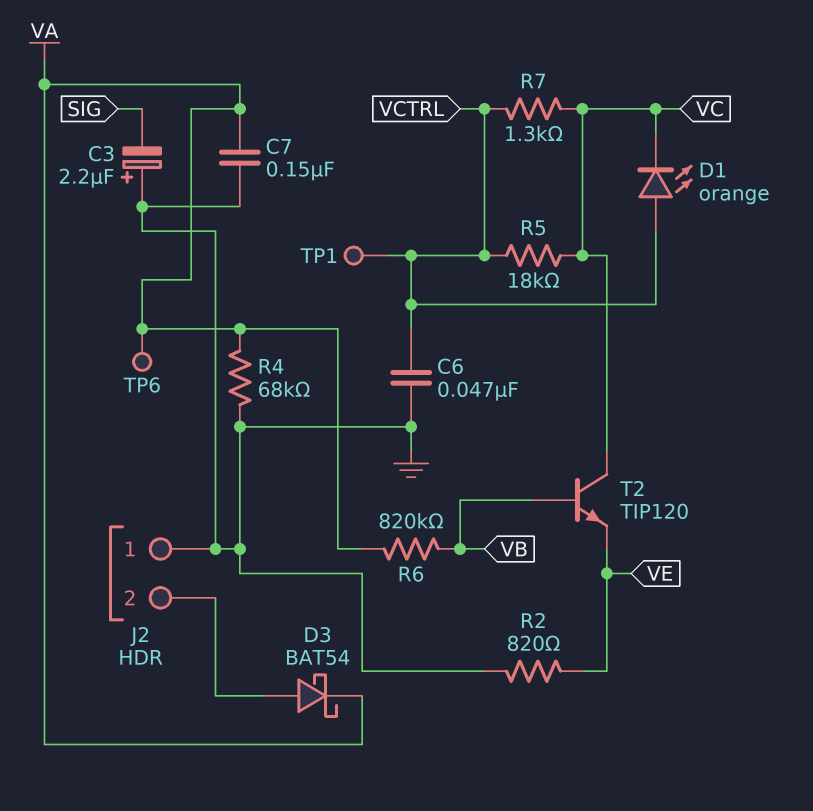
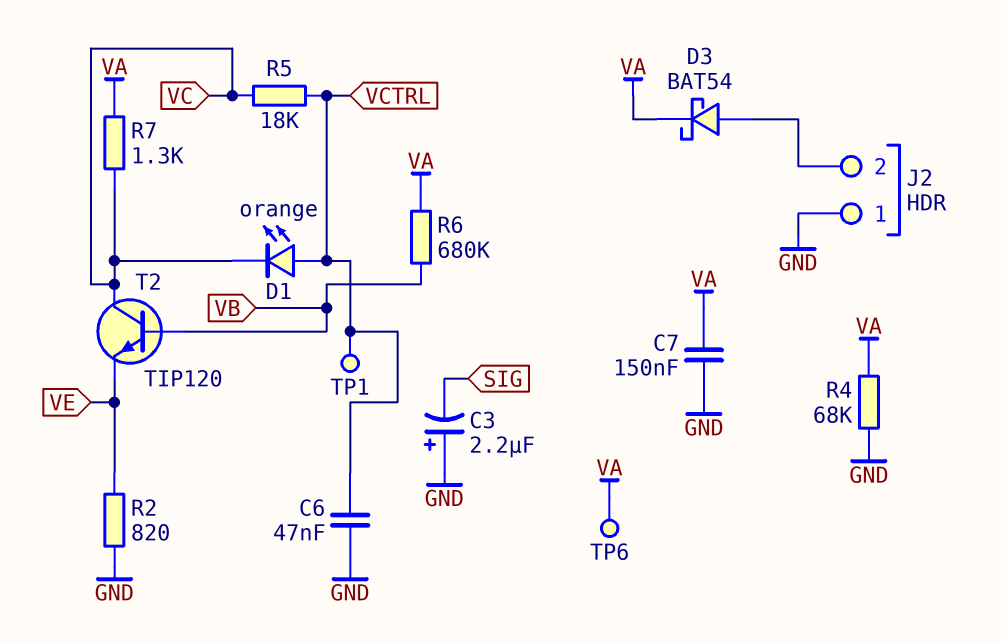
R6: 820k (VA, VB) -> 680k (VA, VB)
R7: 1.3k (VC, VCTRL) -> 1.3k (VA, VC)

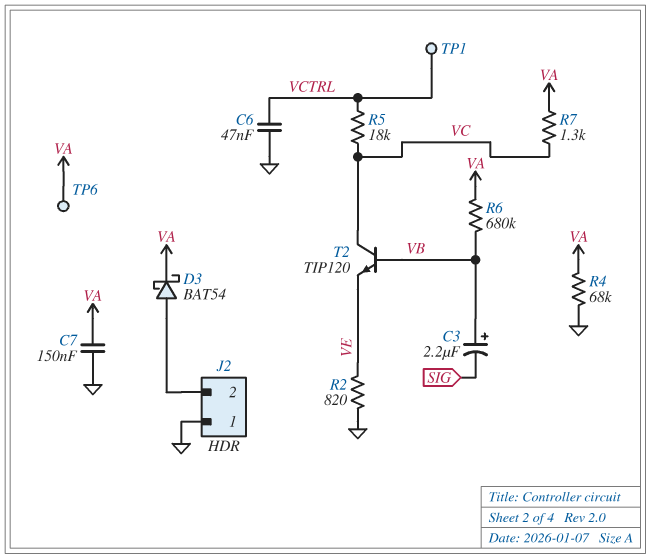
C3: 2.2uF (plus GND, minus SIG) -> 2.2uF (plus VB, minus SIG)
D1: LED orange (A VCTRL, K VC) -> none

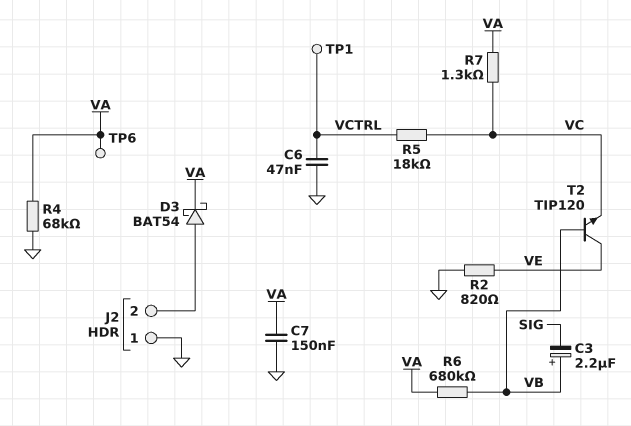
T2: NPN TIP120 (B VB, C VC, E VE) -> NPN TIP120 (B VB, C VE, E VC)

